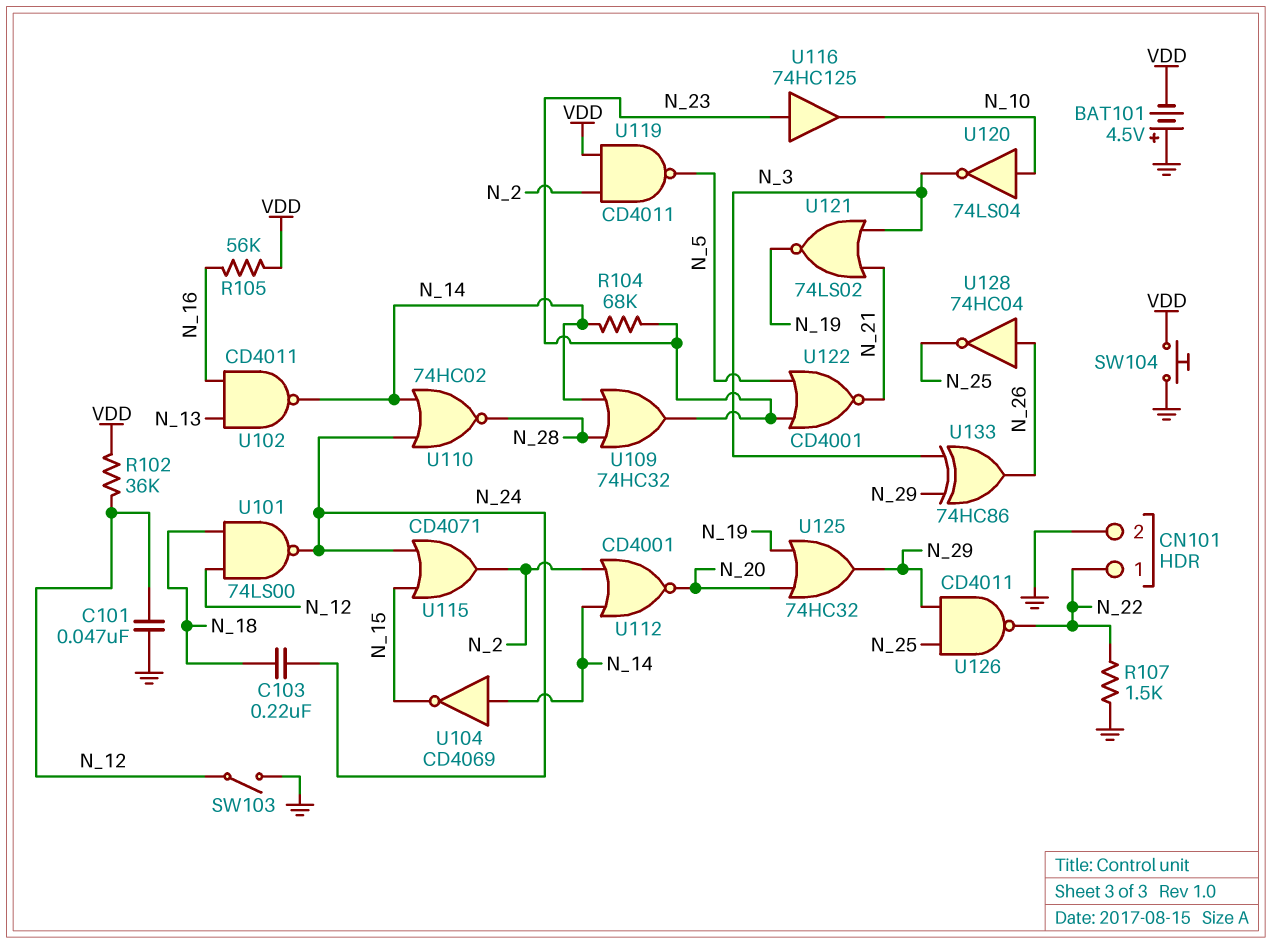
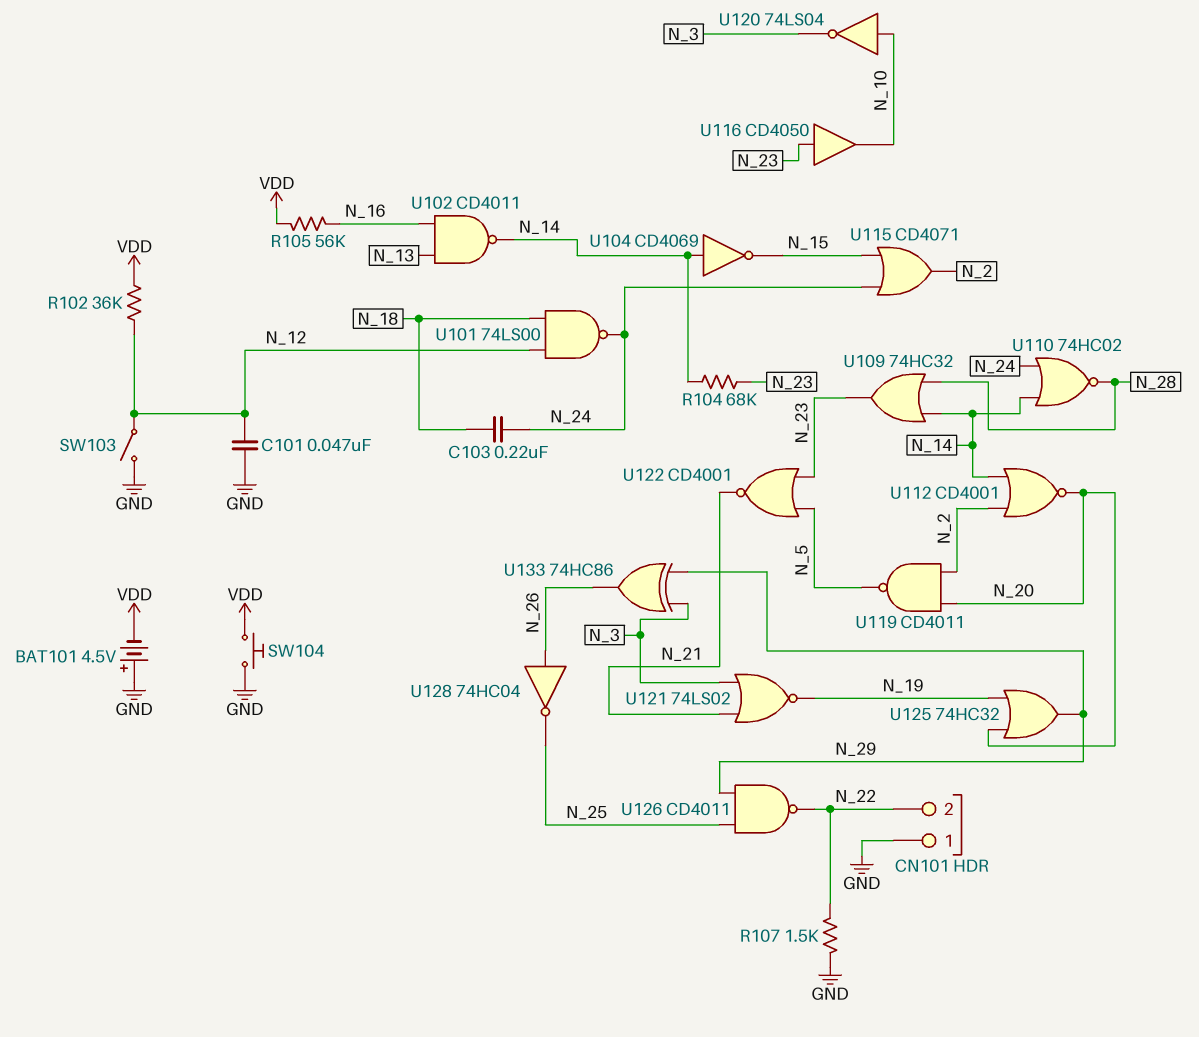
CN101 pin 1: N_22 -> GND
CN101 pin 2: GND -> N_22
U116: buffer 74HC125 (in N_23, out N_10) -> buffer CD4050 (in N_23, out N_10)
U119: NAND CD4011 (in N_2, in VDD, out N_5) -> NAND CD4011 (in N_2, in N_20, out N_5)

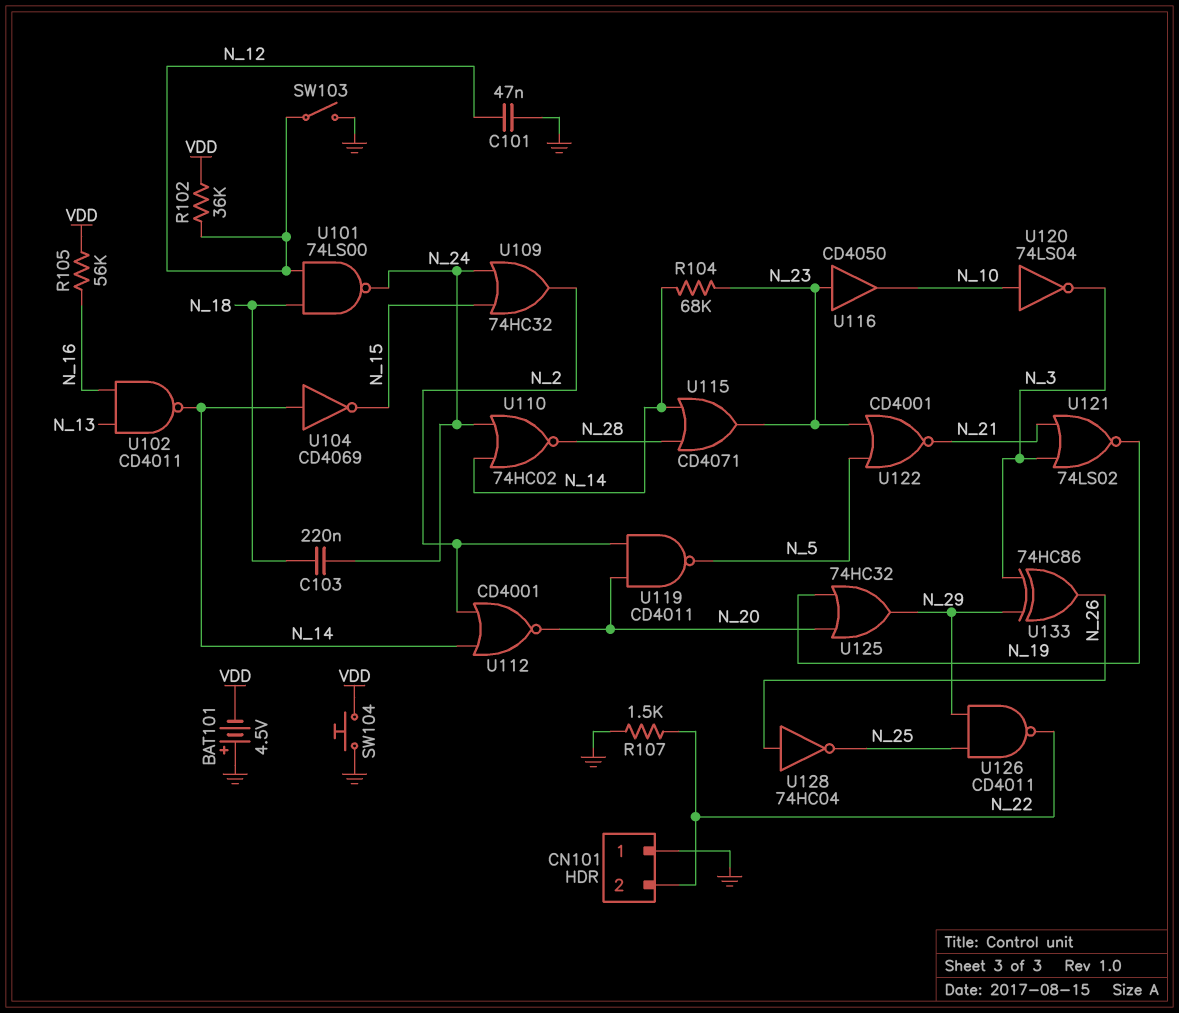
U109: OR 74HC32 (in N_14, in N_28, out N_23) -> OR 74HC32 (in N_15, in N_24, out N_2)
U115: OR CD4071 (in N_15, in N_24, out N_2) -> OR CD4071 (in N_14, in N_28, out N_23)

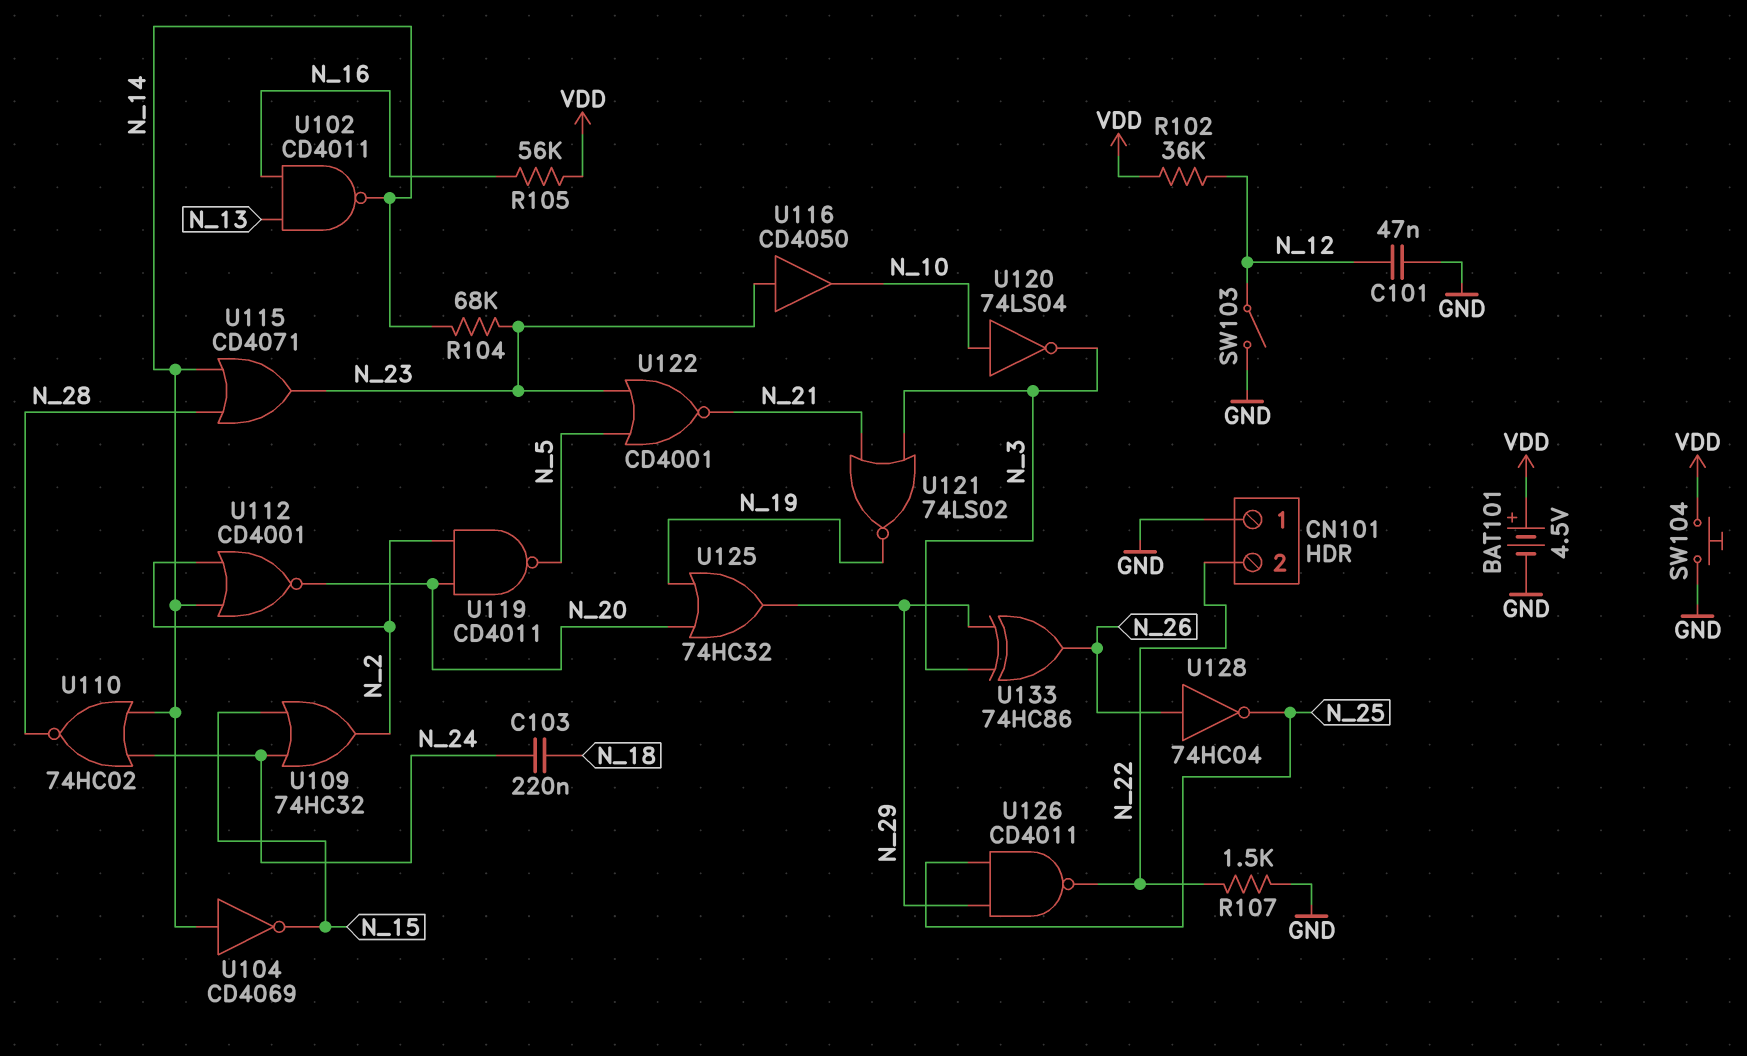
BAT101: 4.5V (plus GND, minus VDD) -> 4.5V (plus VDD, minus GND)
U101: NAND 74LS00 (in N_12, in N_18, out N_24) -> none

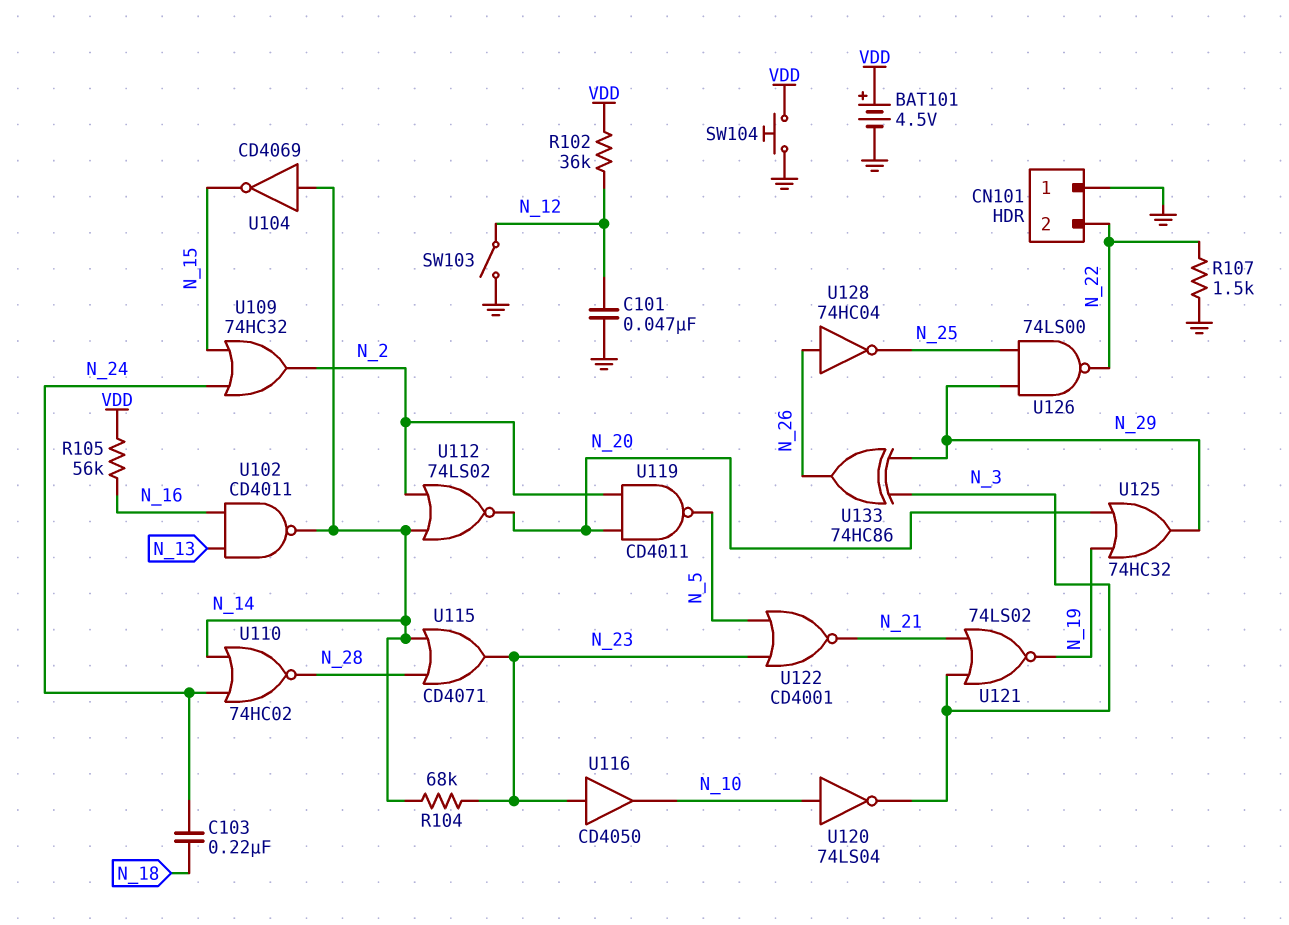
U112: NOR CD4001 (in N_2, in N_14, out N_20) -> NOR 74LS02 (in N_2, in N_14, out N_20)
U126: NAND CD4011 (in N_25, in N_29, out N_22) -> NAND 74LS00 (in N_25, in N_29, out N_22)

